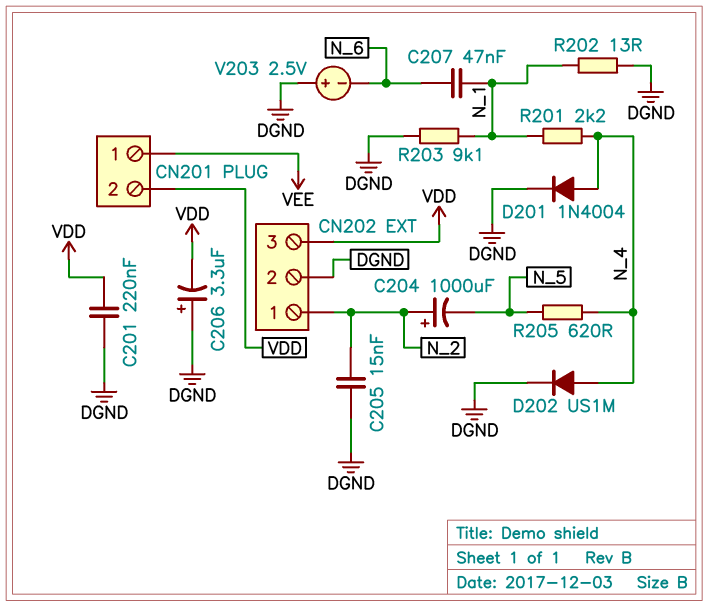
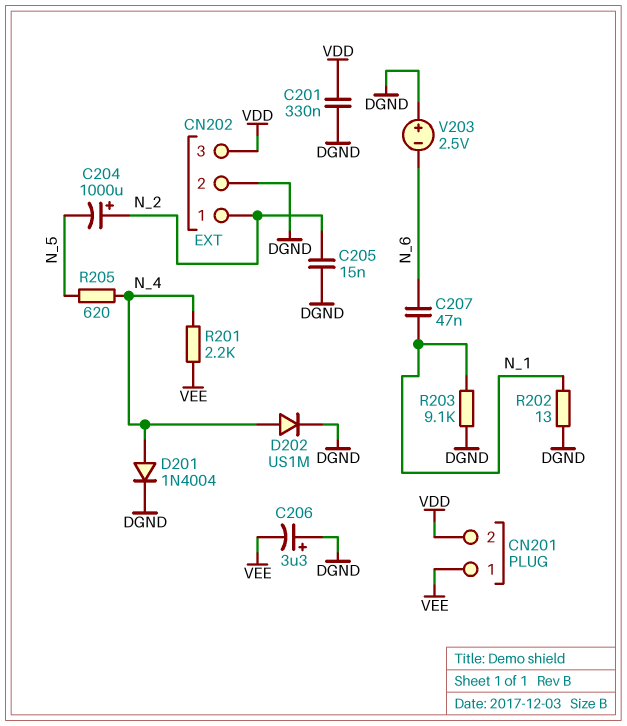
C201: 220nF (DGND, VDD) -> 330nF (DGND, VDD)
C206: 3.3uF (plus DGND, minus VDD) -> 3.3uF (plus DGND, minus VEE)
R201: 2.2k (N_1, N_4) -> 2.2k (N_4, VEE)

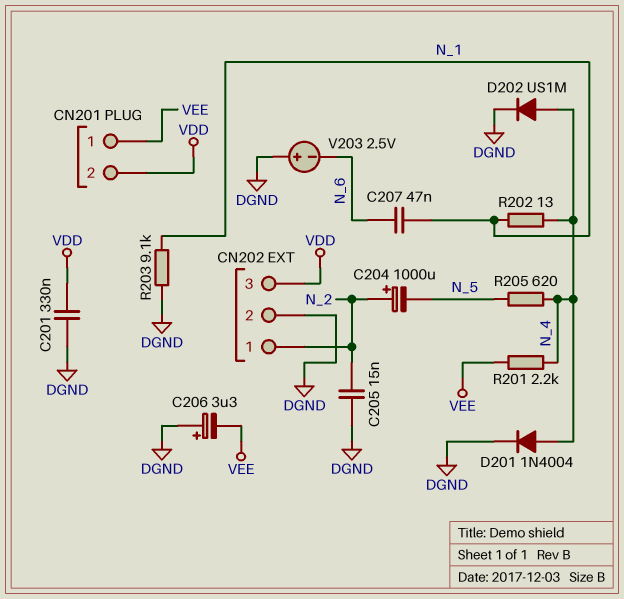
R202: 13 (DGND, N_1) -> 13 (N_1, N_4)

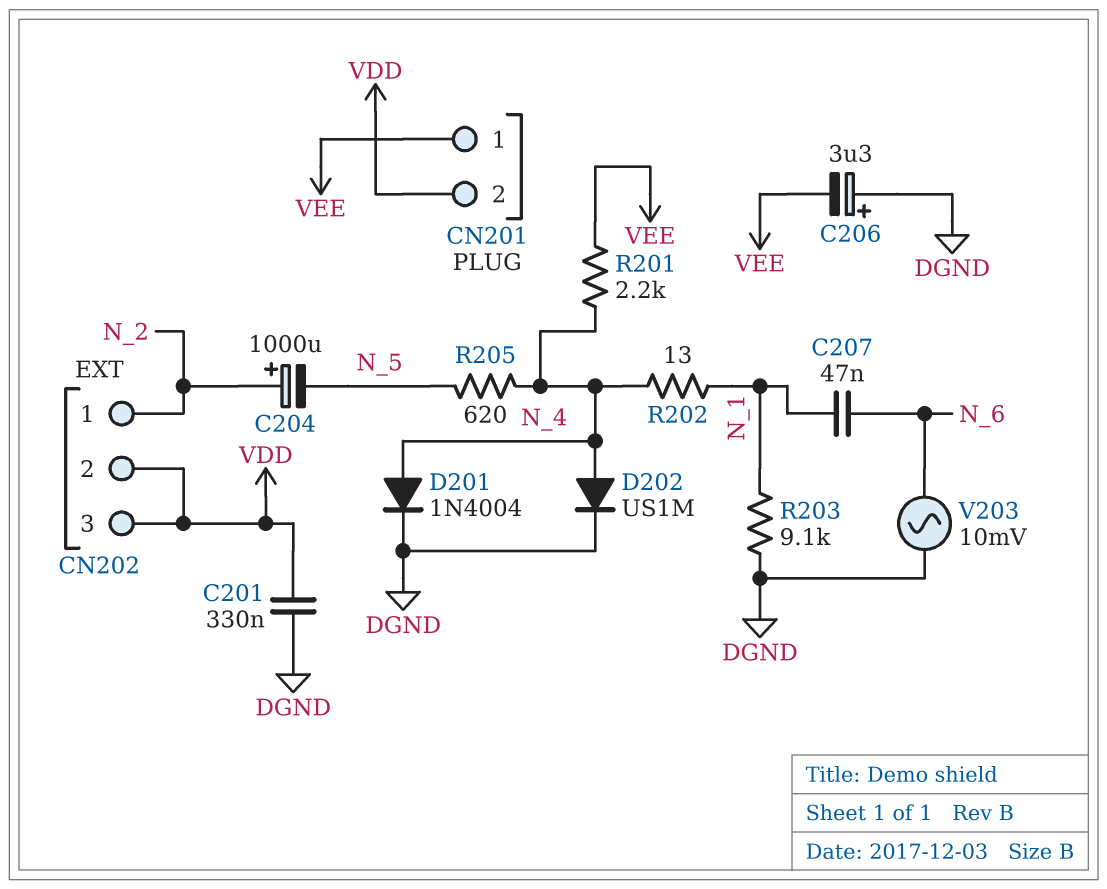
C205: 15nF (DGND, N_2) -> none
CN202 pin 2: DGND -> VDD
V203: 2.5V (plus DGND, minus N_6) -> AC 10mV (DGND, N_6)

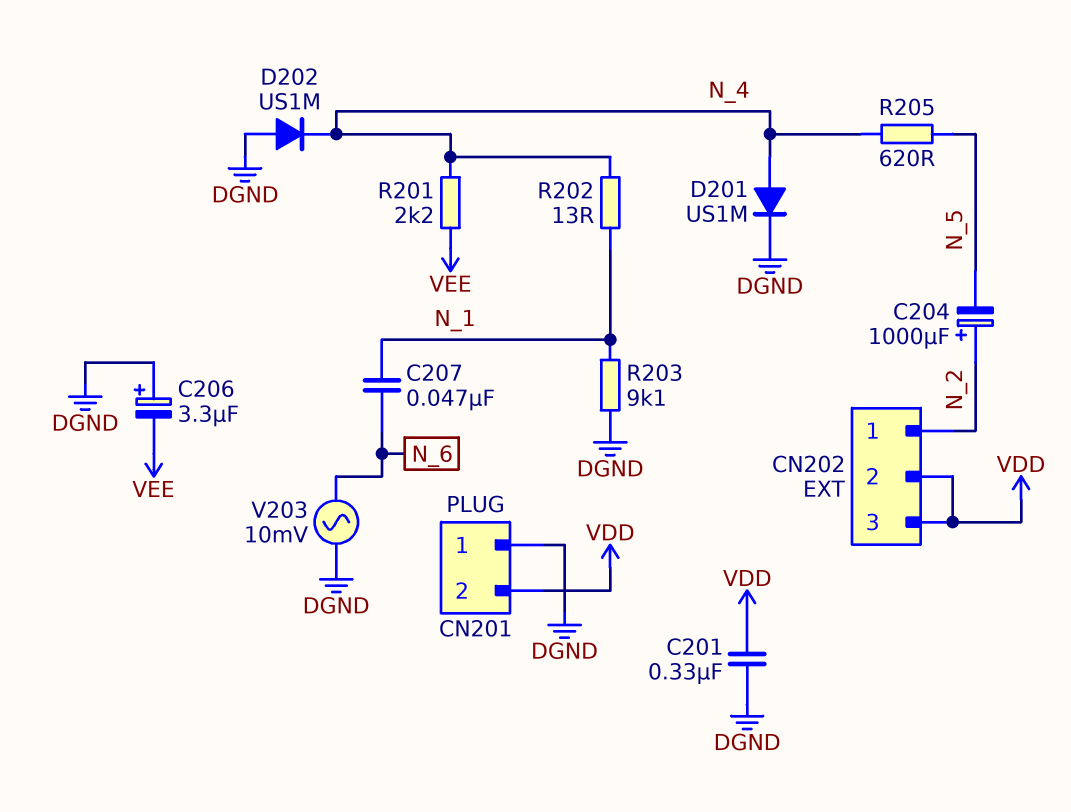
CN201 pin 1: VEE -> DGND
D201: diode 1N4004 (A N_4, K DGND) -> diode US1M (A N_4, K DGND)
D202: diode US1M (A N_4, K DGND) -> diode US1M (A DGND, K N_4)

